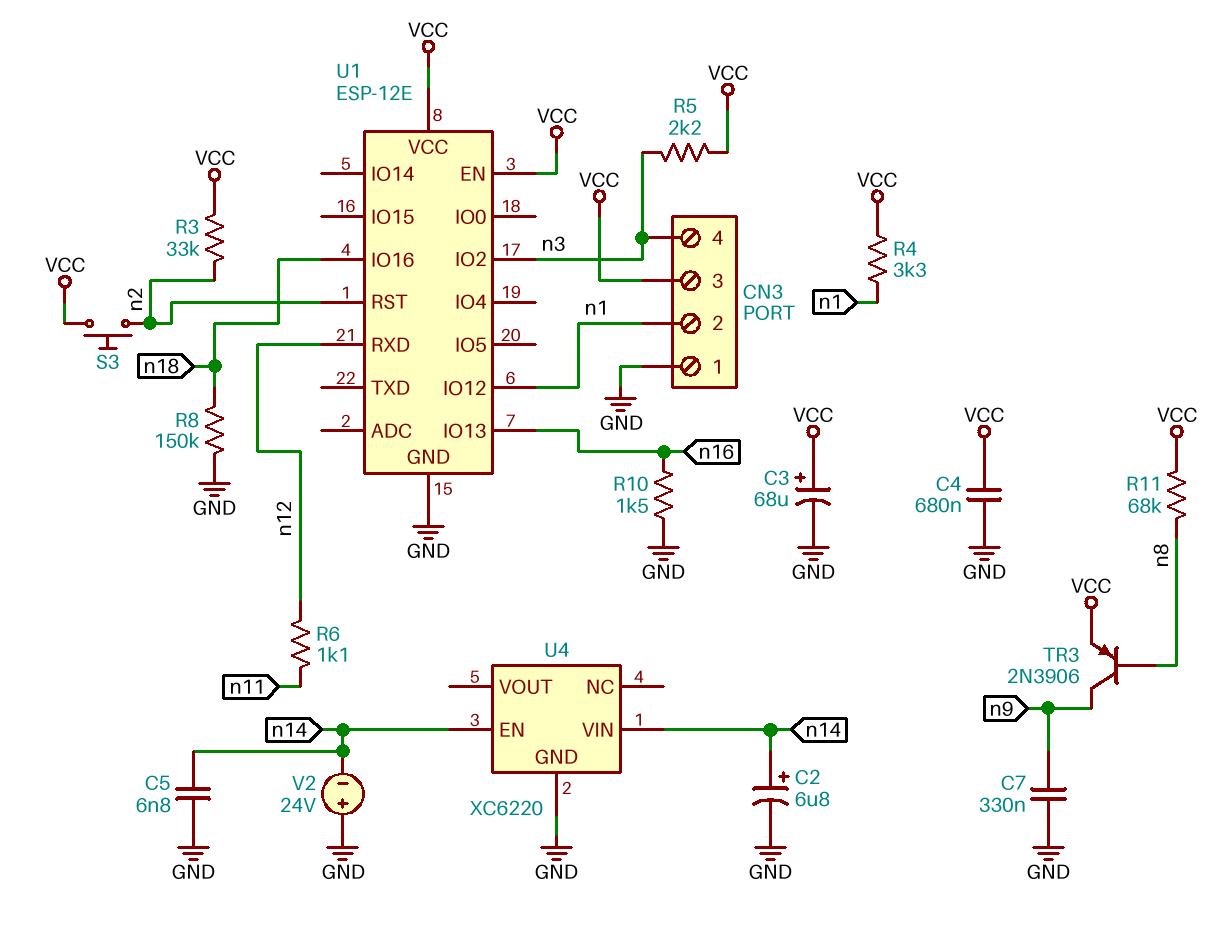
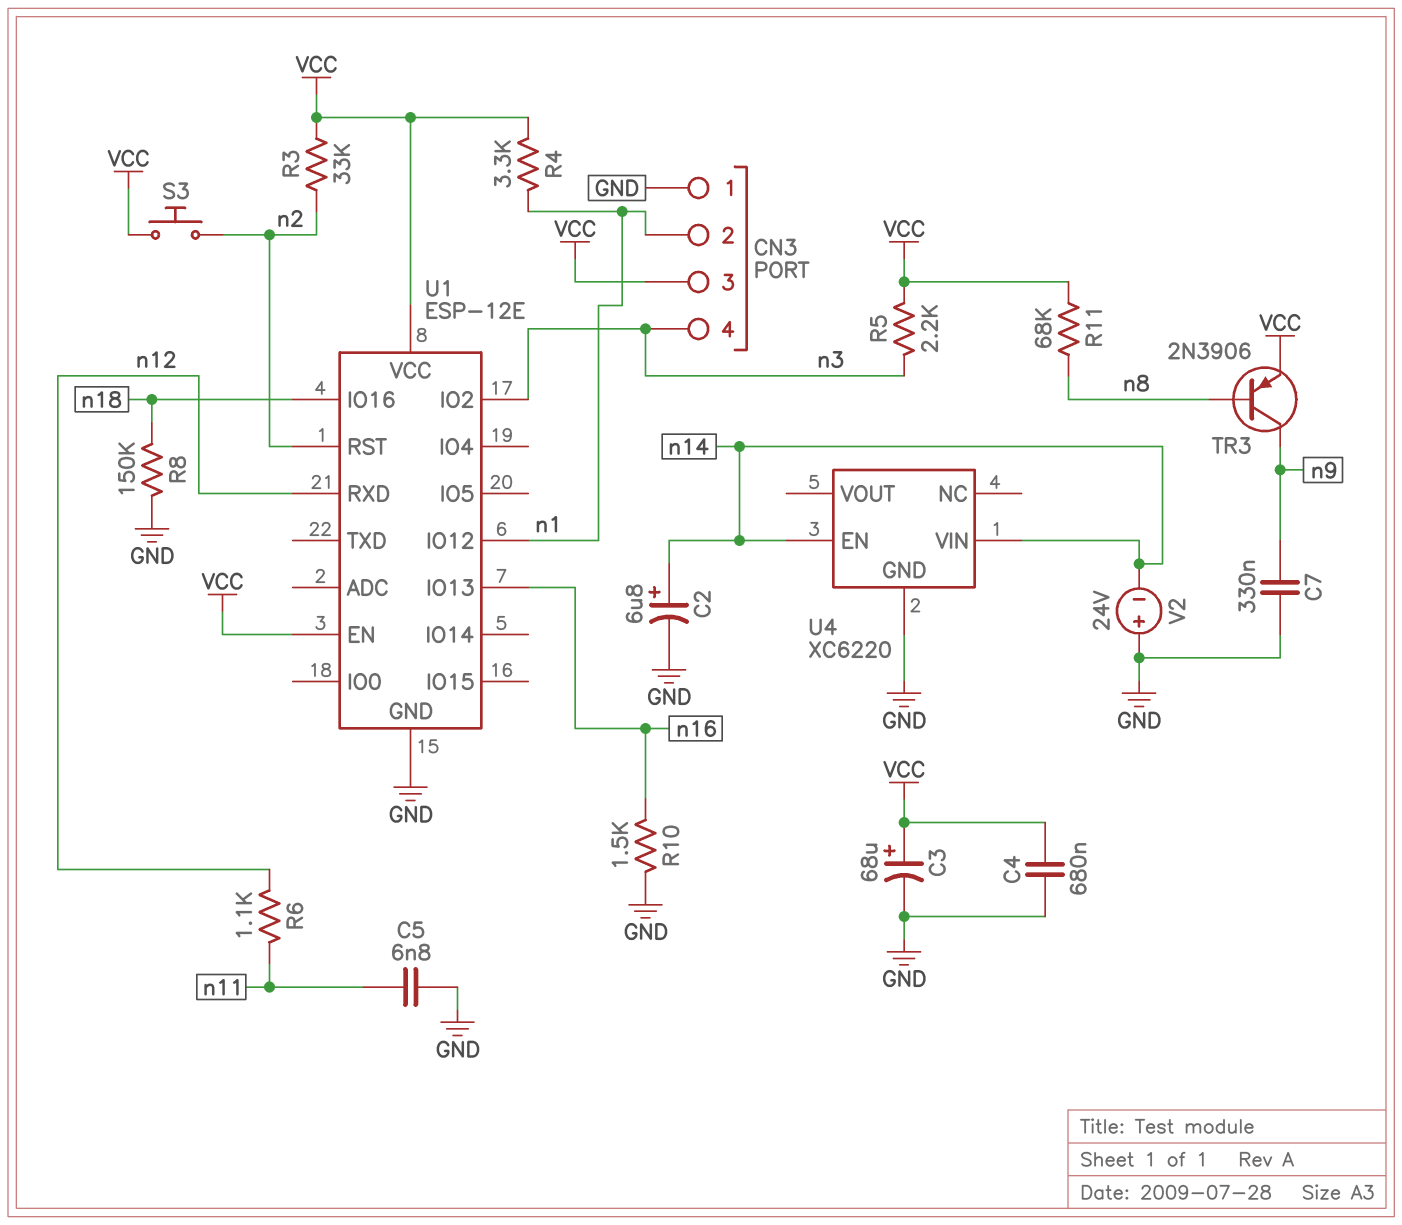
C5: 6.8nF (GND, n14) -> 6.8nF (GND, n11)

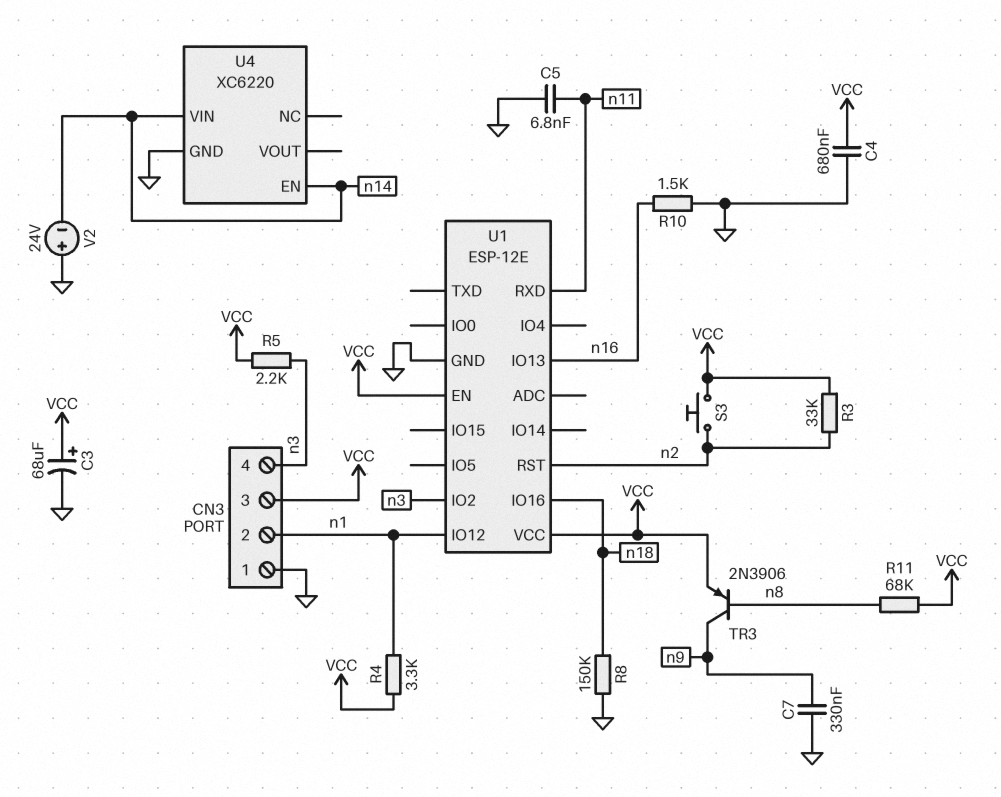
C2: 6.8uF (plus n14, minus GND) -> none
R6: 1.1k (n11, n12) -> none
U1 pin RXD: n12 -> n11

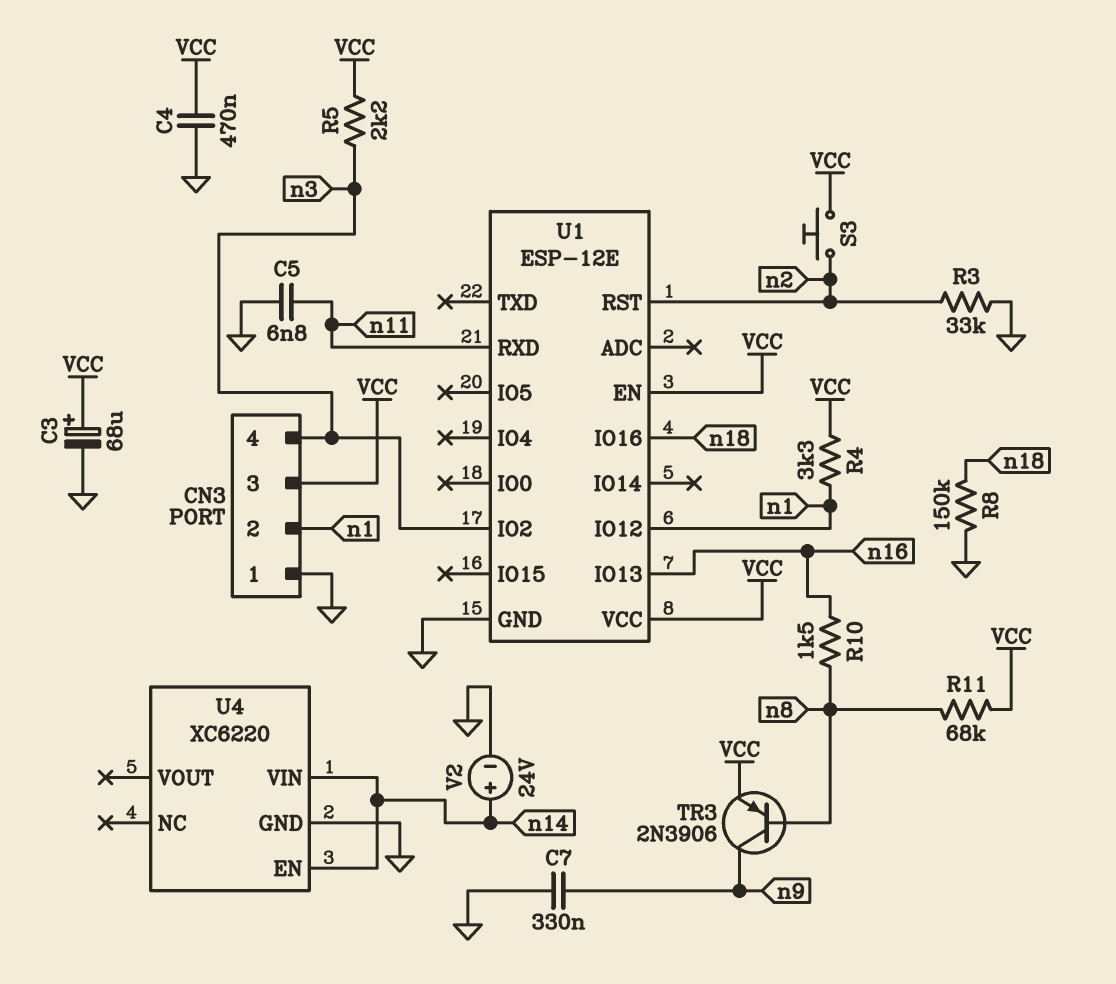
C4: 680nF (GND, VCC) -> 470nF (GND, VCC)
R3: 33k (VCC, n2) -> 33k (GND, n2)
R10: 1.5k (GND, n16) -> 1.5k (n8, n16)
V2: 24V (plus GND, minus n14) -> 24V (plus n14, minus GND)

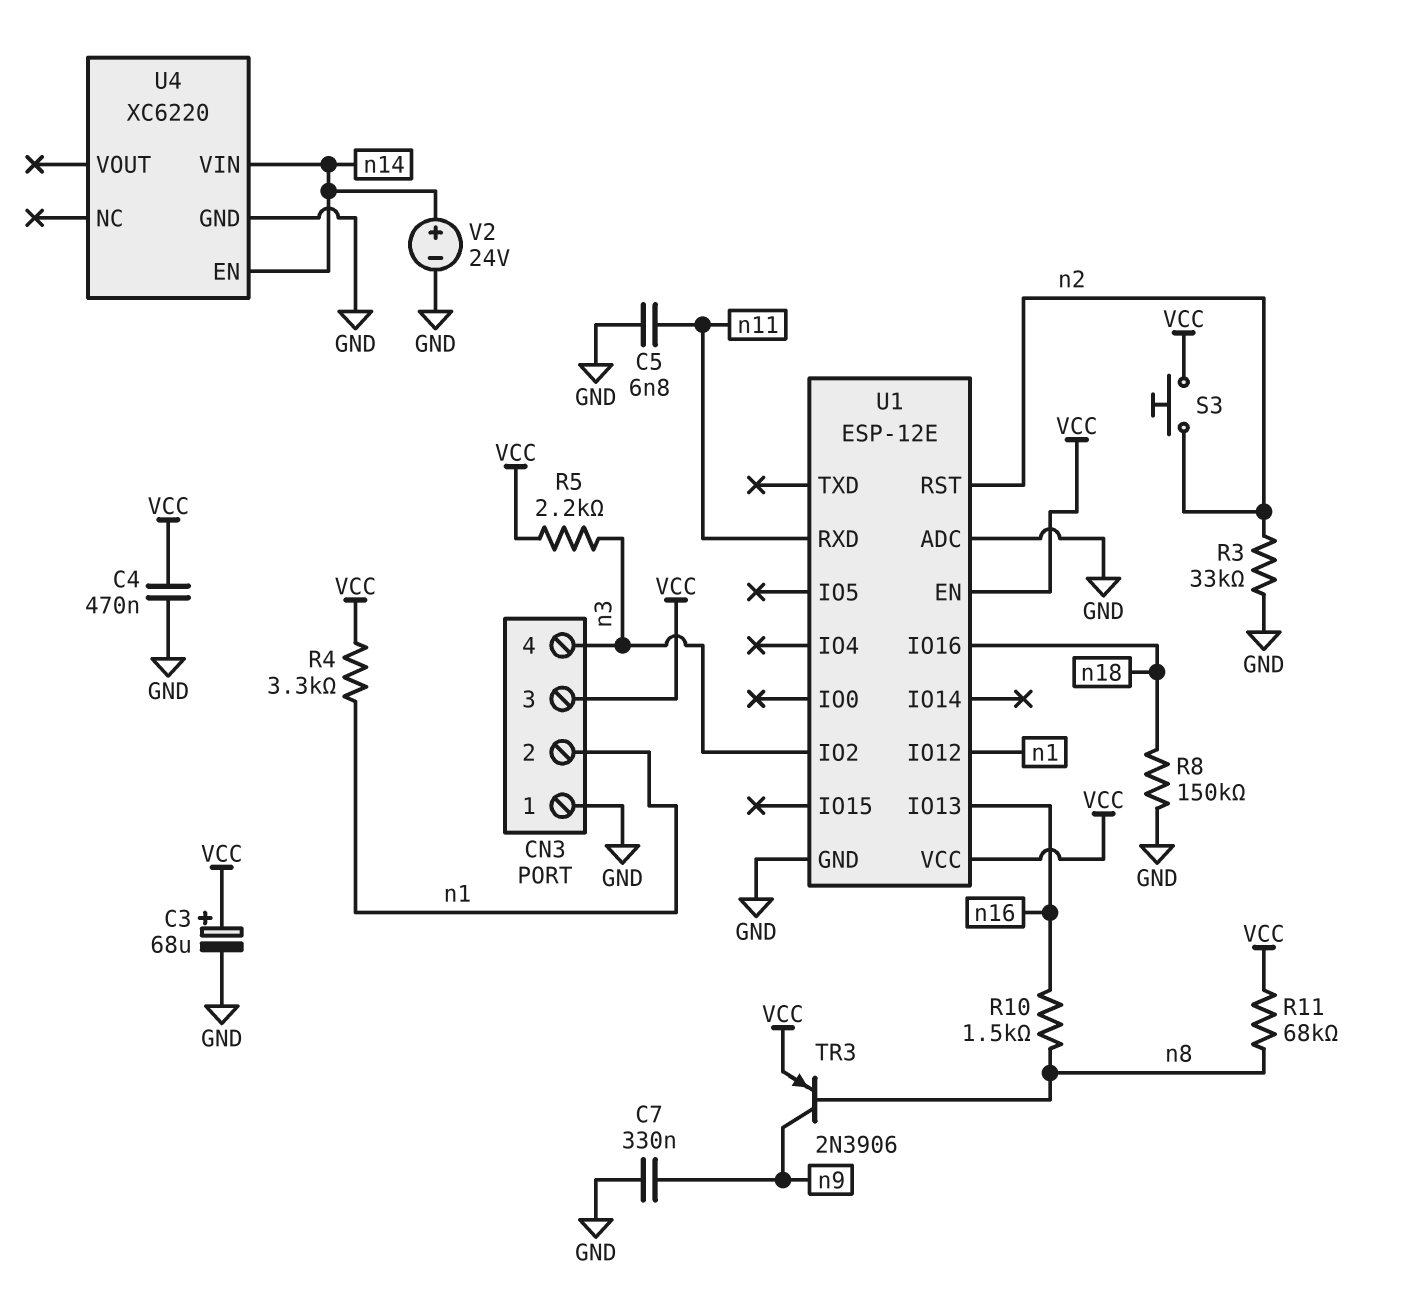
U1 pin ADC: none -> GND

